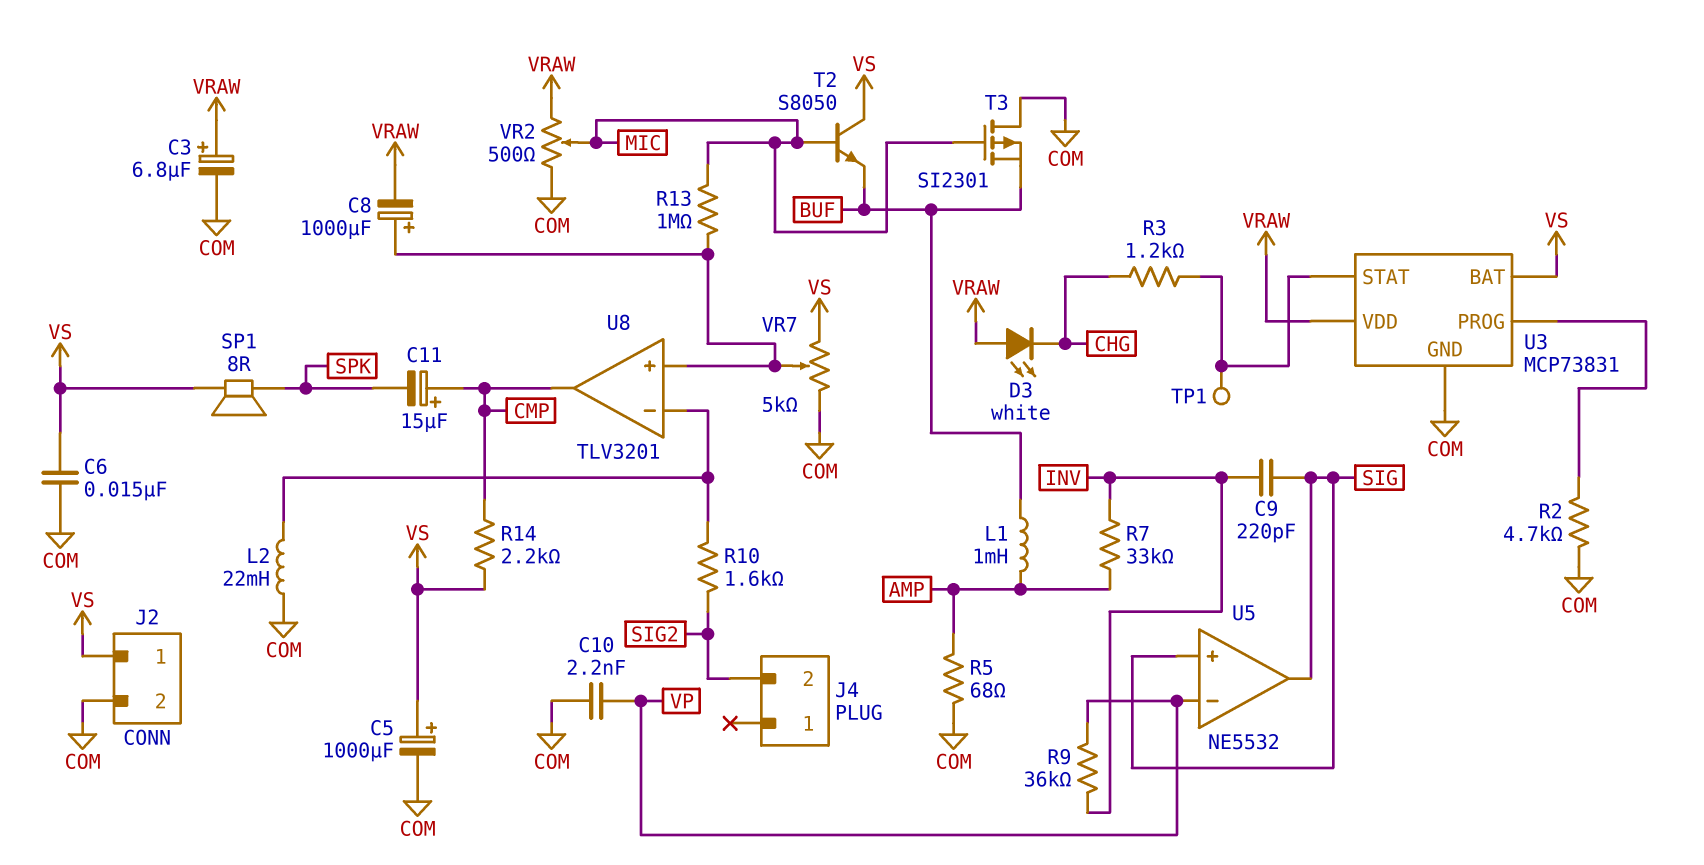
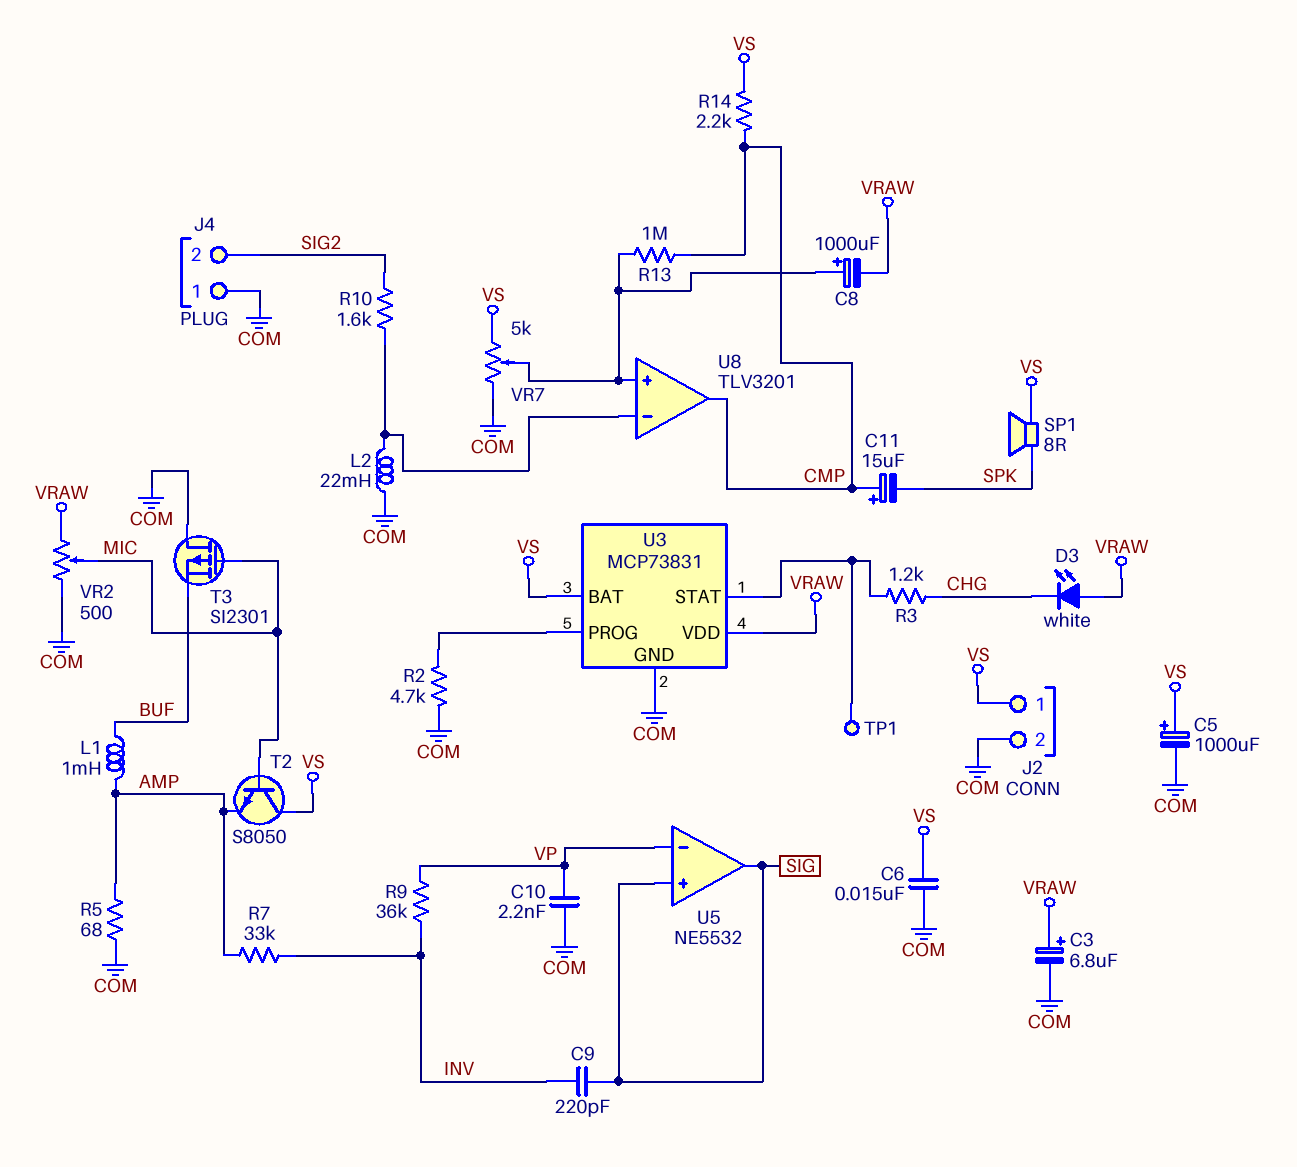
J4 pin 1: none -> COM
R13: 1M (MIC, U8/in+) -> 1M (CMP, U8/in+)
T2: NPN S8050 (B MIC, C VS, E BUF) -> NPN S8050 (B MIC, C VS, E AMP)

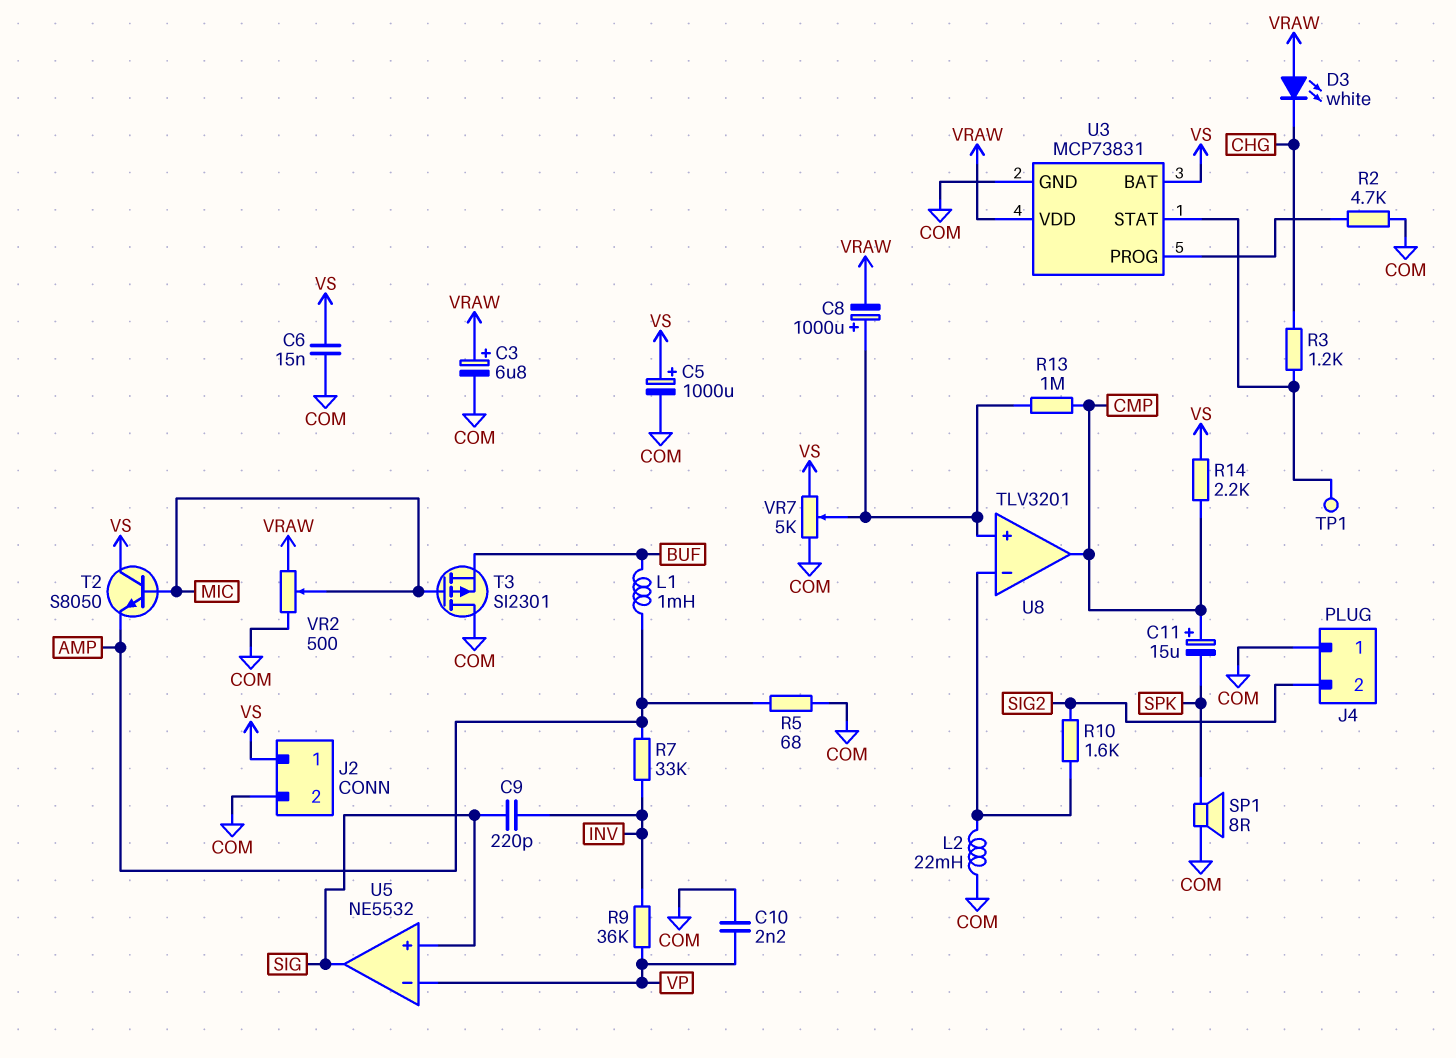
SP1: speaker 8R (SPK, VS) -> speaker 8R (COM, SPK)

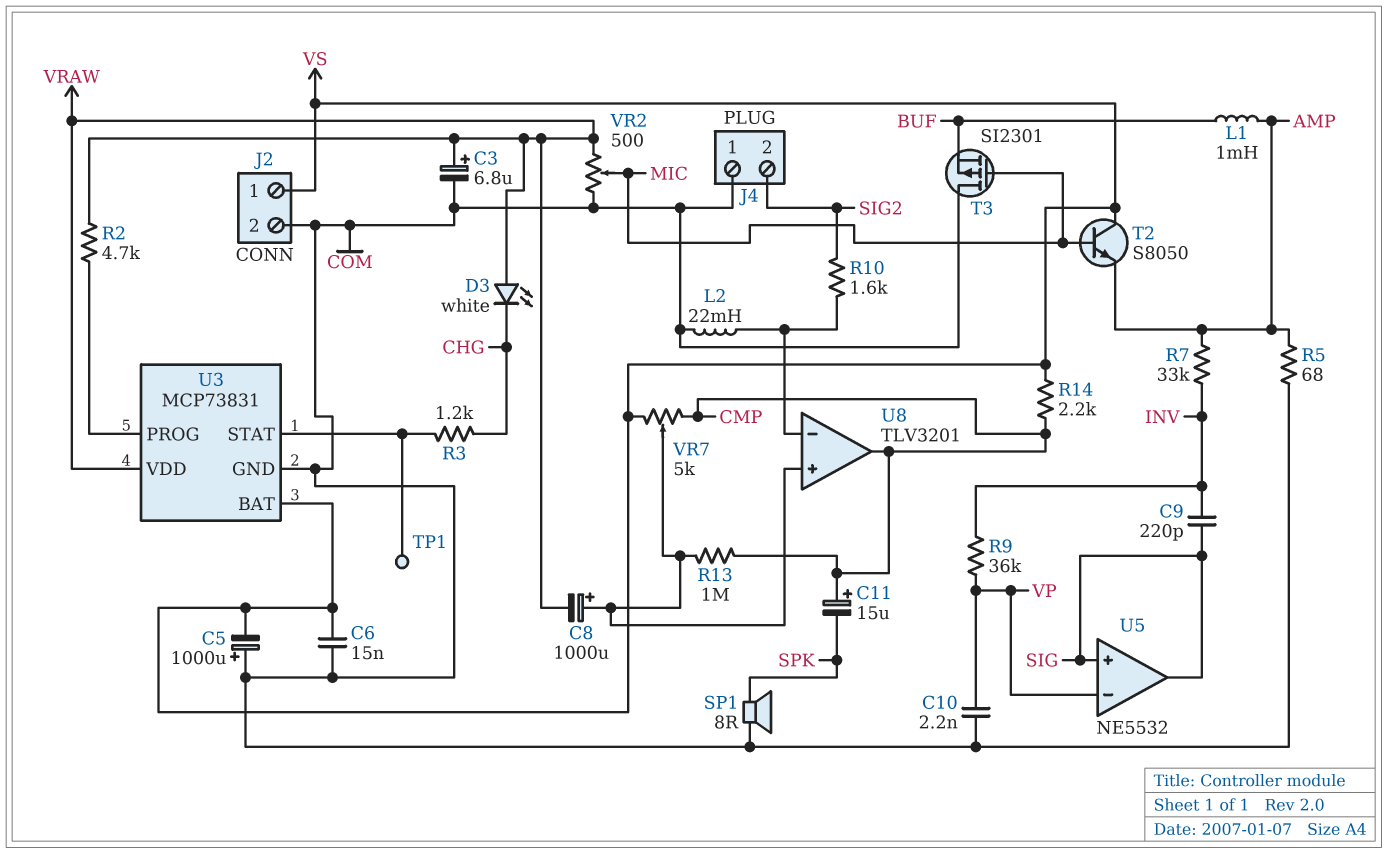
C5: 1000uF (plus VS, minus COM) -> 1000uF (plus COM, minus VS)
R2: 4.7k (COM, U3/PROG) -> 4.7k (U3/PROG, VRAW)
VR7: 5k (COM, VS, wiper U8/in+) -> 5k (CMP, VS, wiper U8/in+)

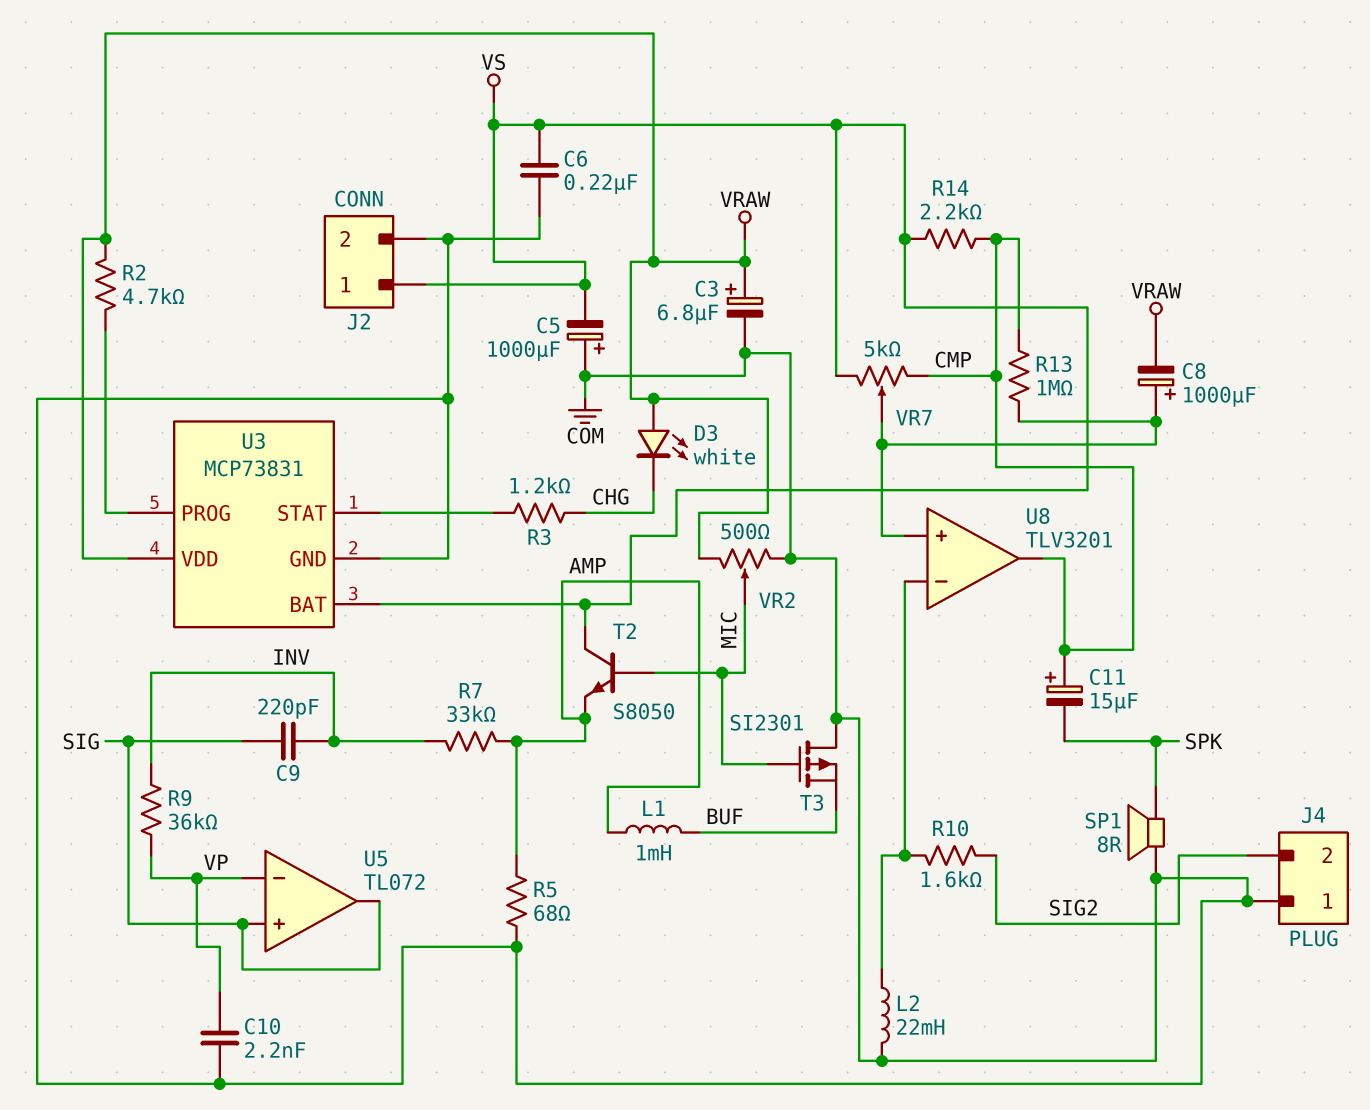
C6: 15nF (COM, VS) -> 220nF (COM, VS)
TP1: test point (U3/STAT) -> none
U5: NE5532 -> TL072

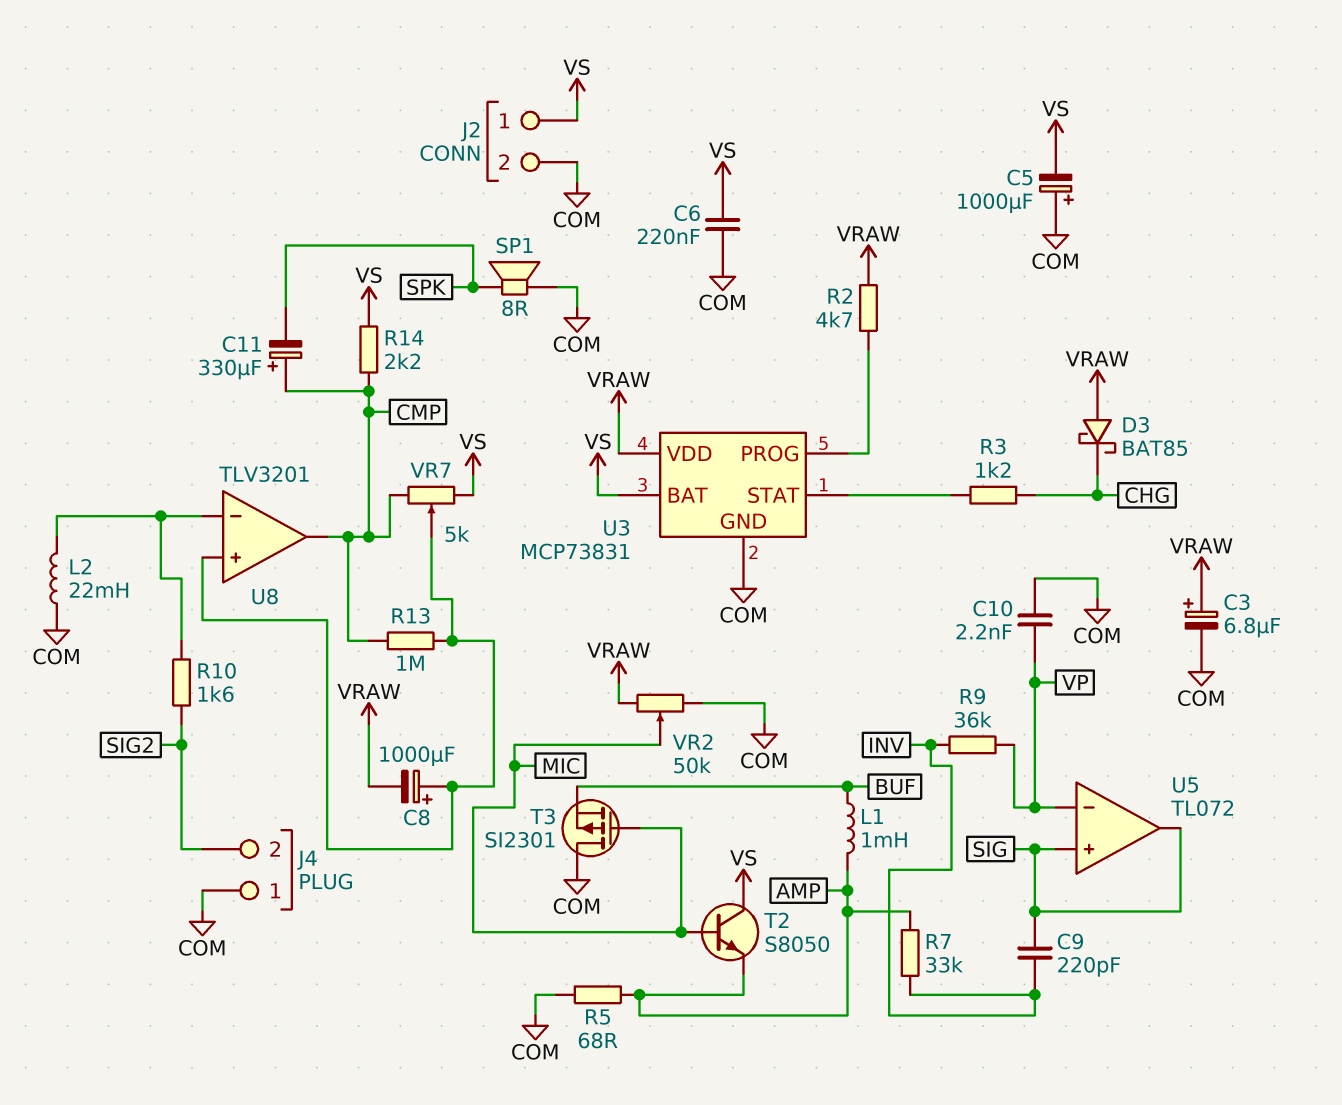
C11: 15uF (plus CMP, minus SPK) -> 330uF (plus CMP, minus SPK)
D3: LED white (A VRAW, K CHG) -> schottky BAT85 (A VRAW, K CHG)
VR2: 500 (COM, VRAW, wiper MIC) -> 50k (COM, VRAW, wiper MIC)

